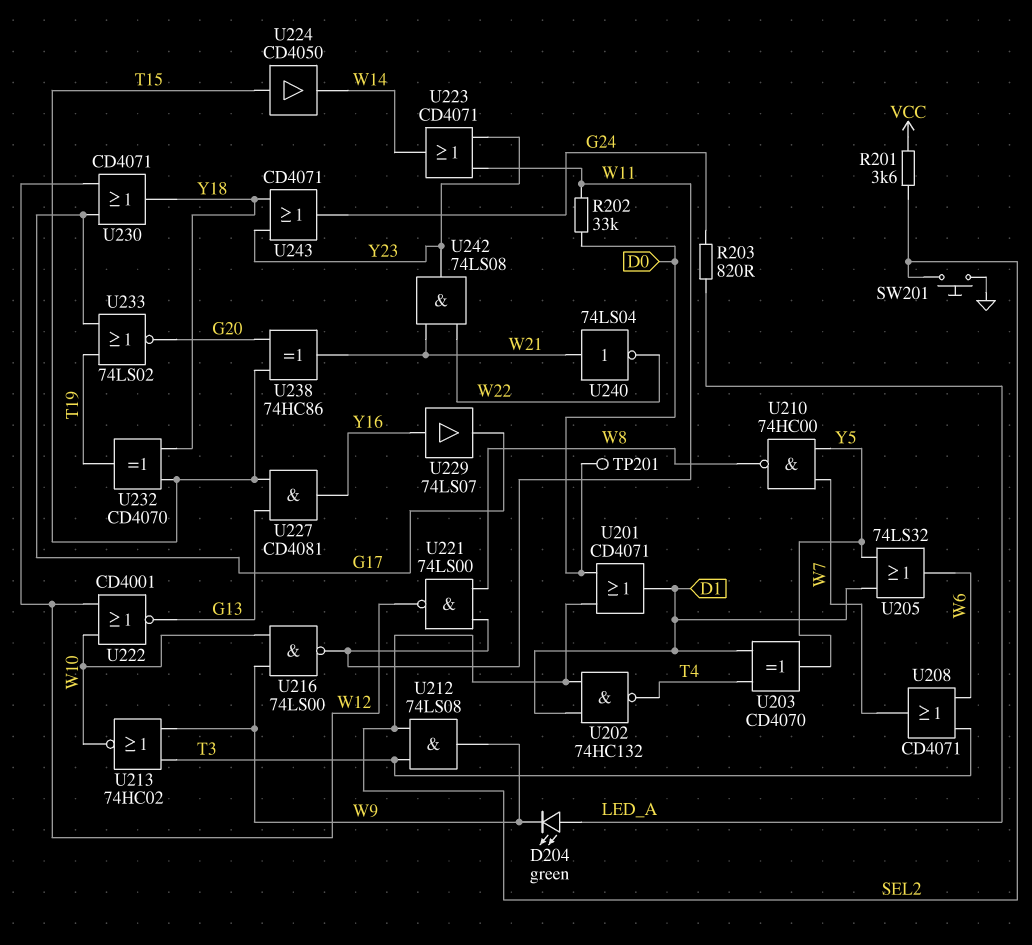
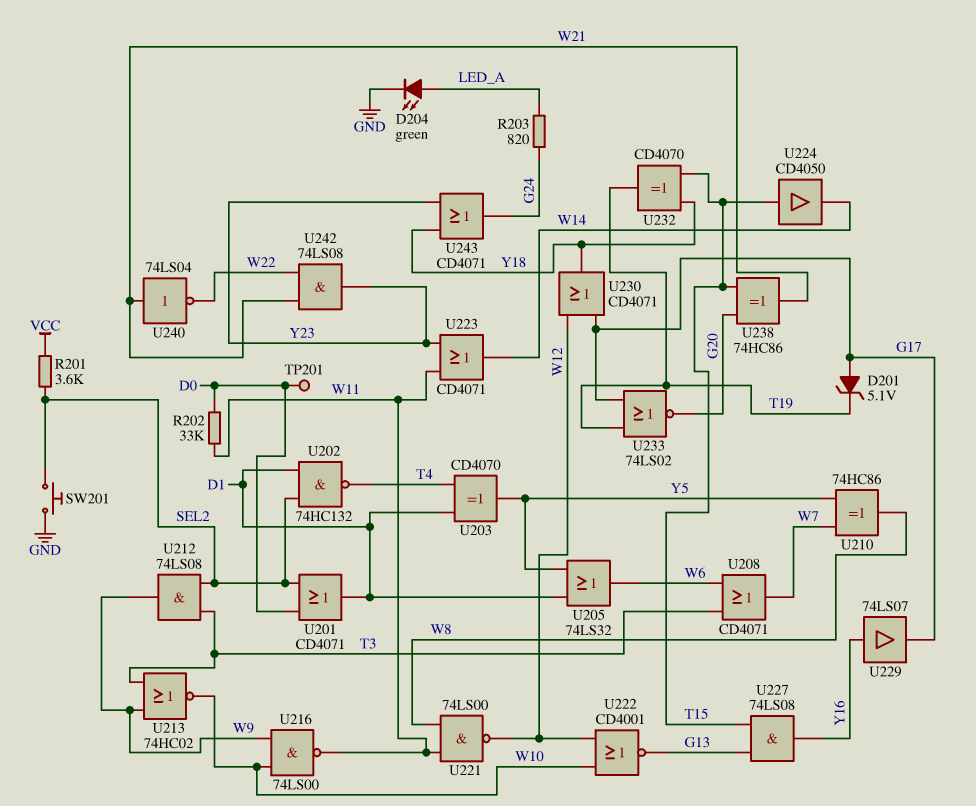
D201: none -> zener 5.1V (A G17, K T19)
D204: LED green (A LED_A, K W9) -> LED green (A LED_A, K GND)
U210: NAND 74HC00 (in W7, in Y5, out W8) -> XOR 74HC86 (in W7, in Y5, out W8)
U227: AND CD4081 (in G13, in T15, out Y16) -> AND 74LS08 (in G13, in T15, out Y16)

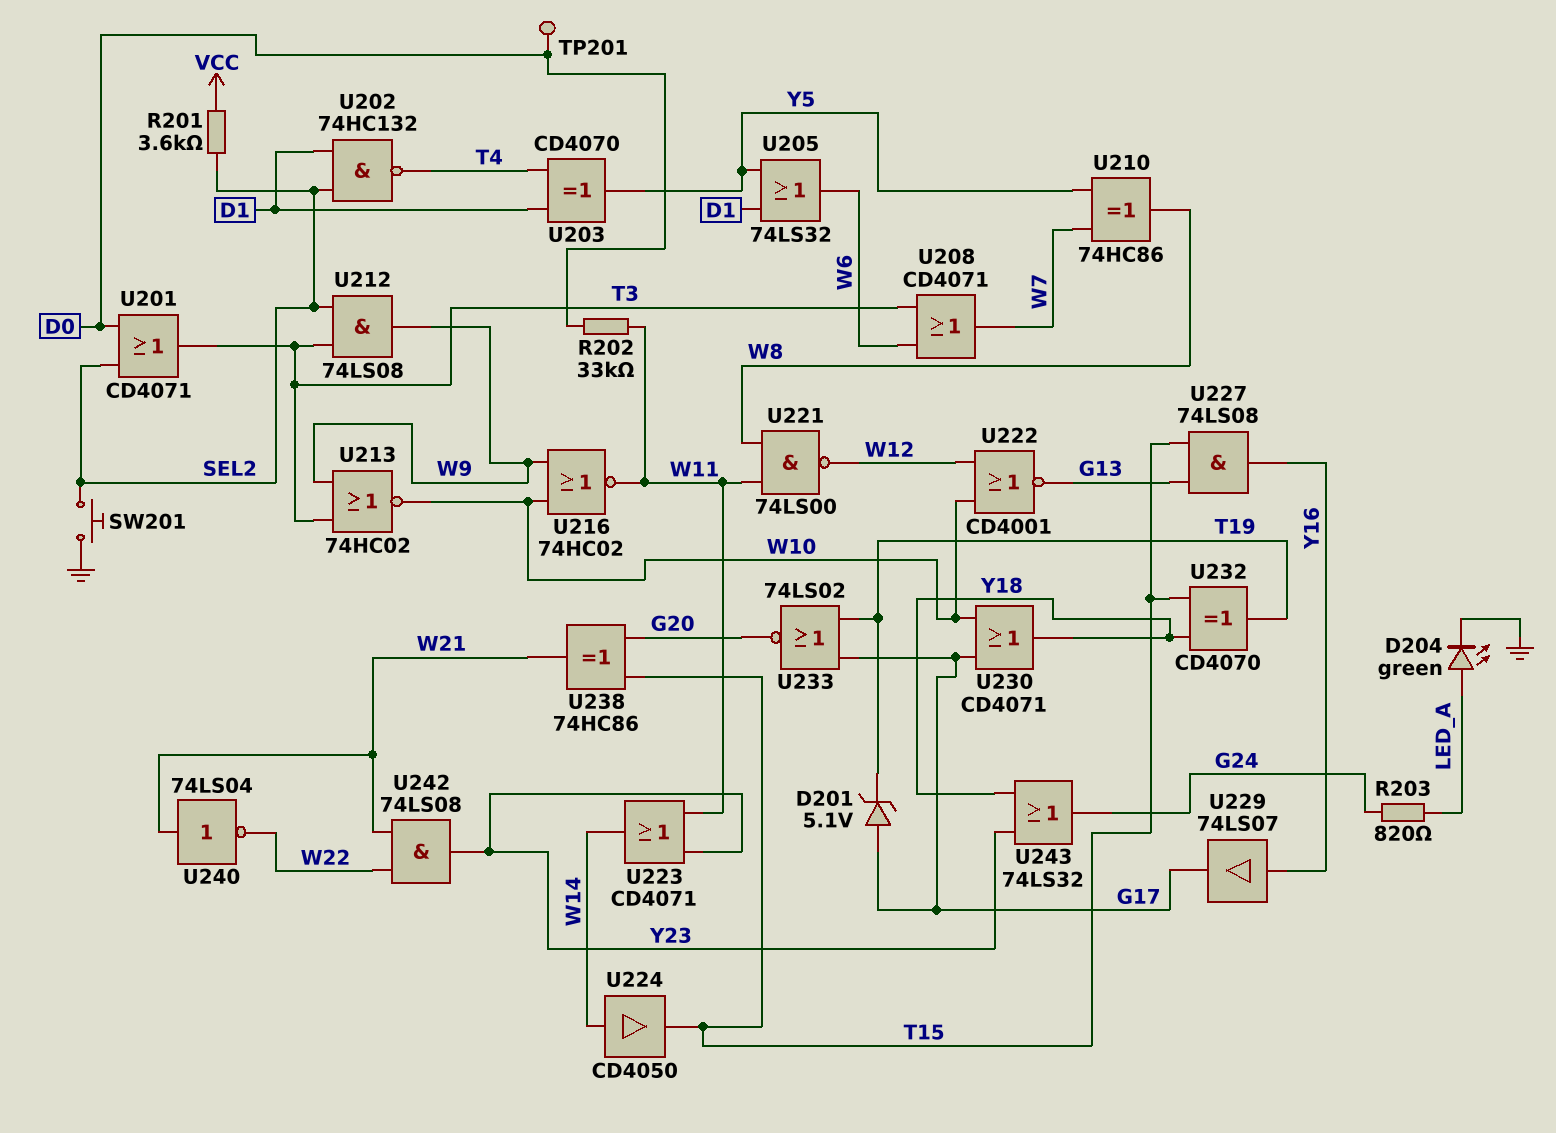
U201: OR CD4071 (in D0, in SEL2, out D1) -> OR CD4071 (in D0, in SEL2, out T3)
U216: NAND 74LS00 (in W9, in W10, out W11) -> NOR 74HC02 (in W9, in W10, out W11)
U224: buffer CD4050 (in T15, out W14) -> buffer CD4050 (in W14, out T15)
U230: OR CD4071 (in G17, in W12, out Y18) -> OR CD4071 (in G17, in W10, out Y18)
U243: OR CD4071 (in Y18, in Y23, out G24) -> OR 74LS32 (in Y18, in Y23, out G24)

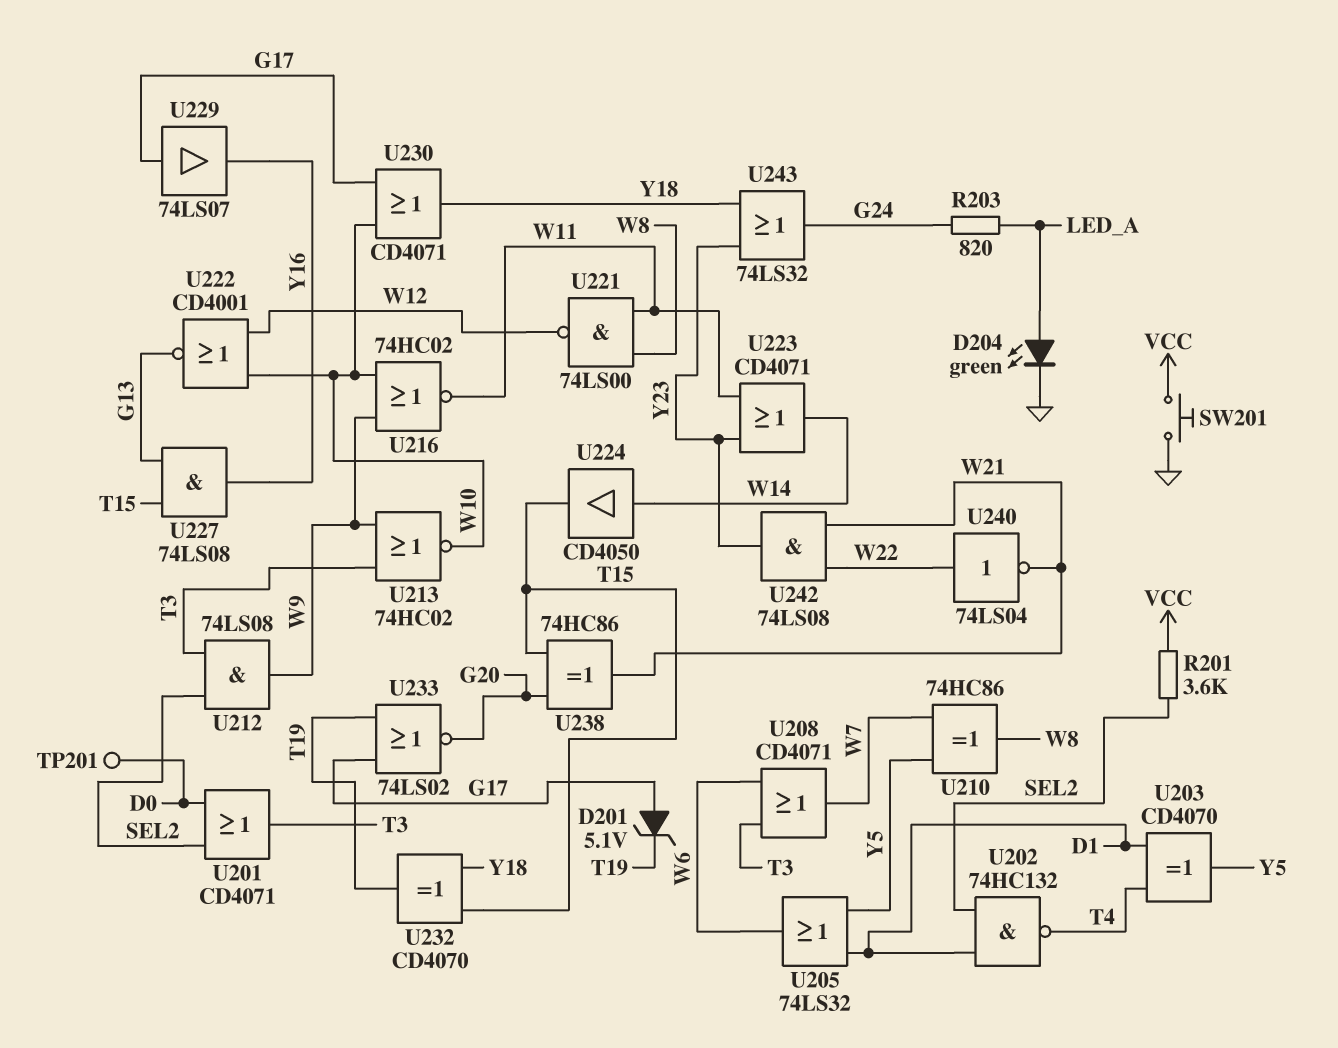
R202: 33k (D0, W11) -> none
SW201: button (GND, SEL2) -> button (GND, VCC)
U229: buffer 74LS07 (in Y16, out G17) -> buffer 74LS07 (in G17, out Y16)
U240: NOT 74LS04 (in W21, out W22) -> NOT 74LS04 (in W22, out W21)

